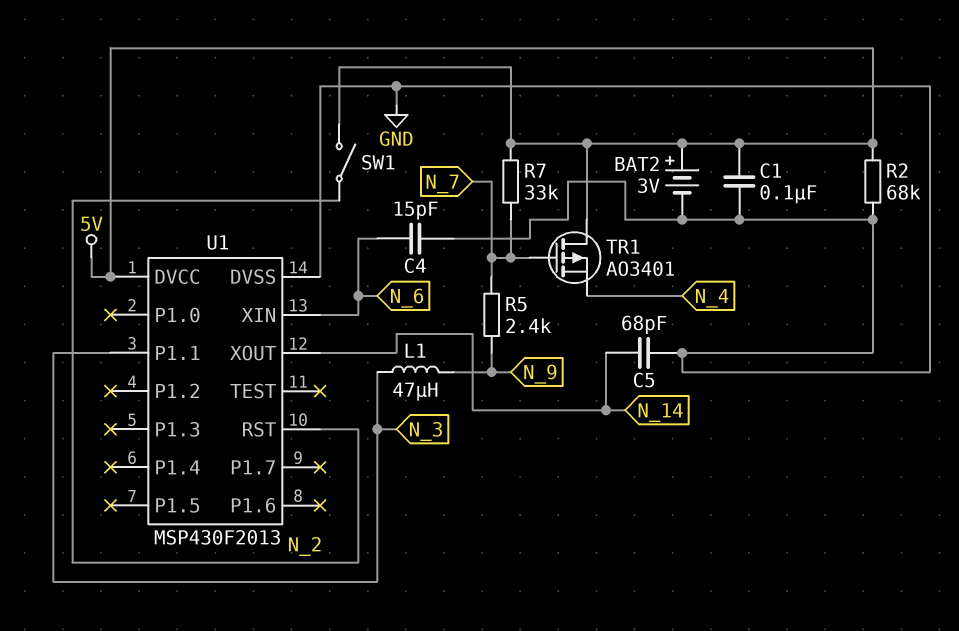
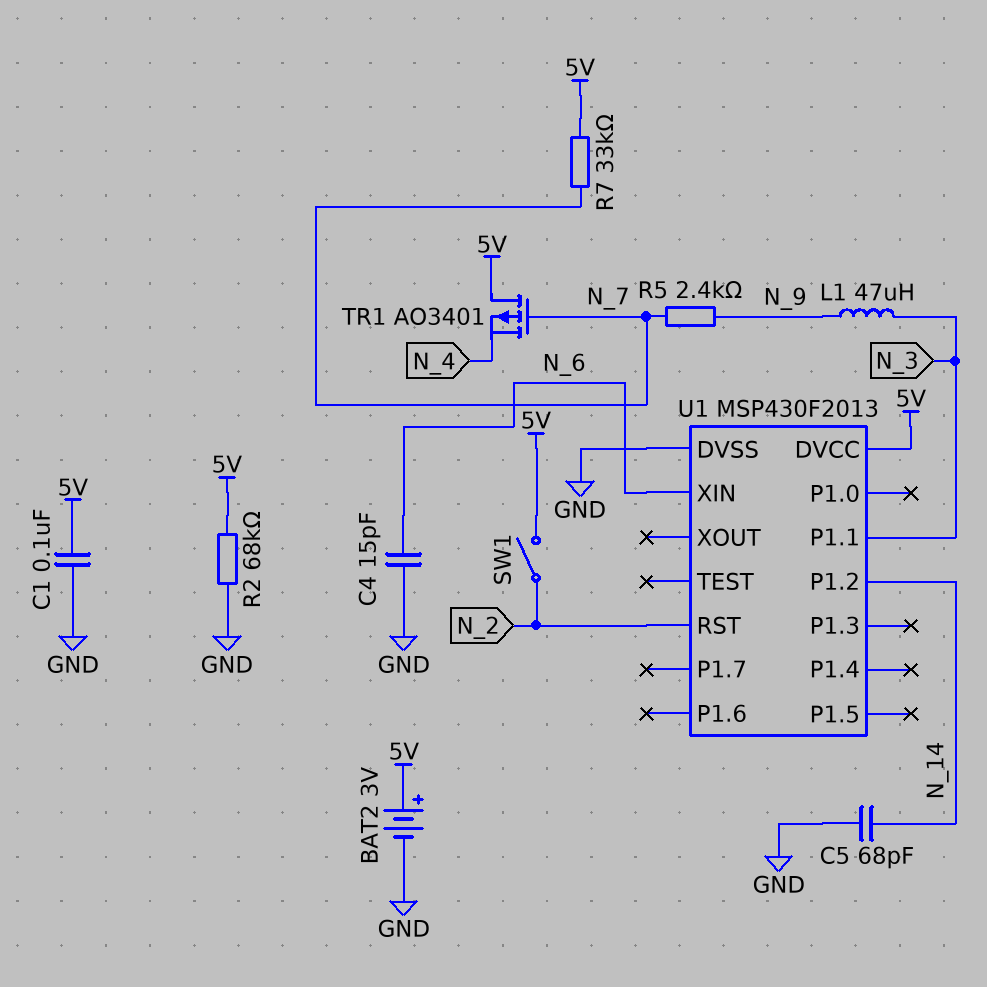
U1 pin P1.2: none -> N_14
U1 pin XOUT: N_14 -> none

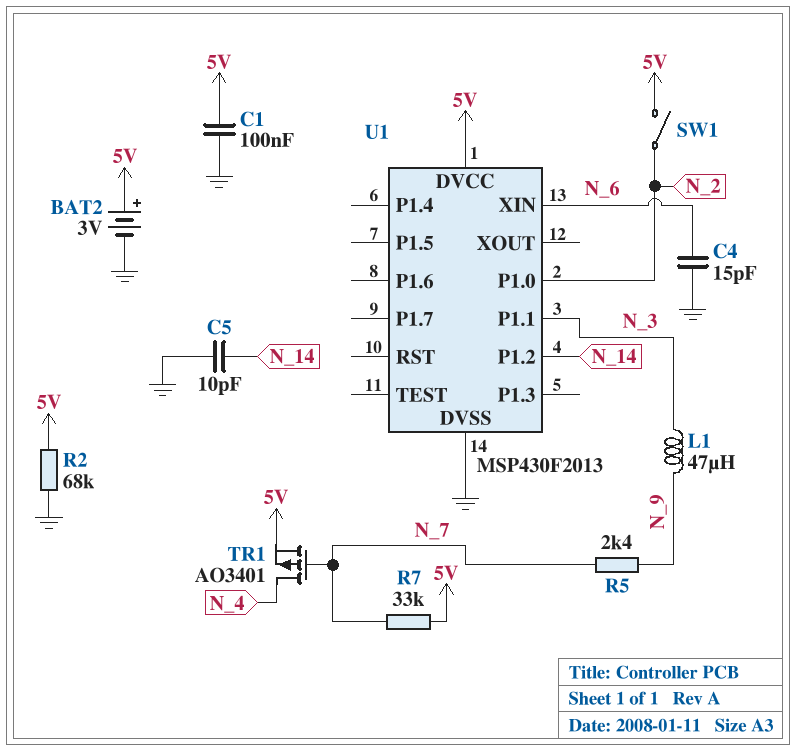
C5: 68pF (GND, N_14) -> 10pF (GND, N_14)
TR1: PMOS AO3401 (G N_7, D 5V, S N_4) -> PMOS AO3401 (G N_7, D N_4, S 5V)
U1 pin P1.0: none -> N_2
U1 pin RST: N_2 -> none

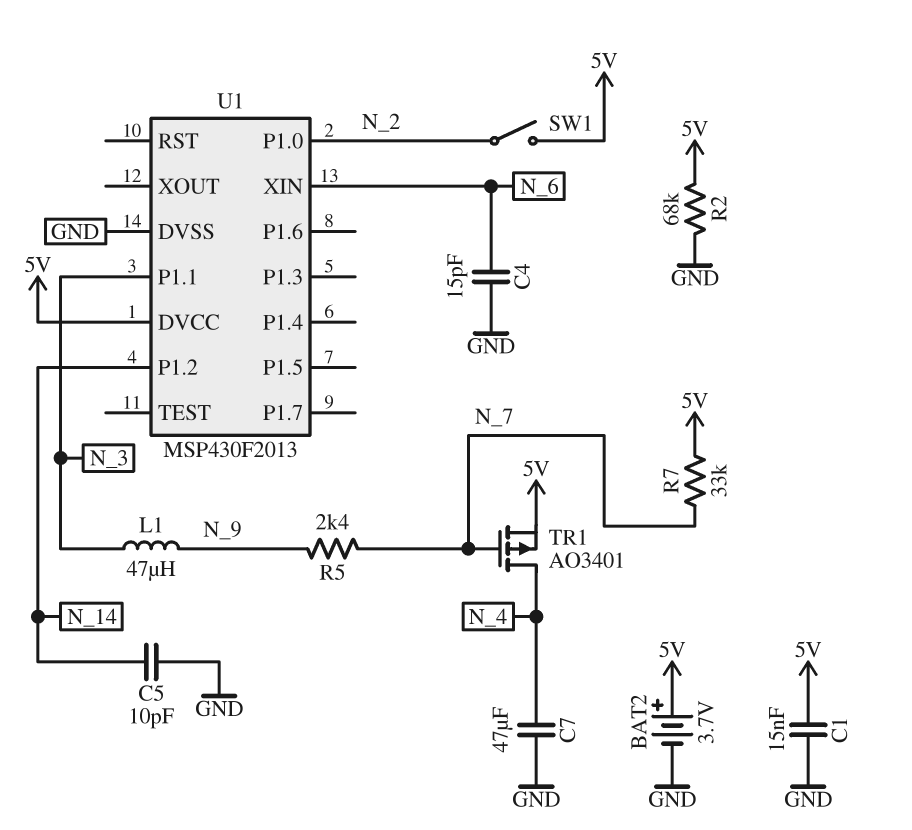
BAT2: 3V (plus 5V, minus GND) -> 3.7V (plus 5V, minus GND)
C1: 100nF (5V, GND) -> 15nF (5V, GND)
C7: none -> 47uF (GND, N_4)

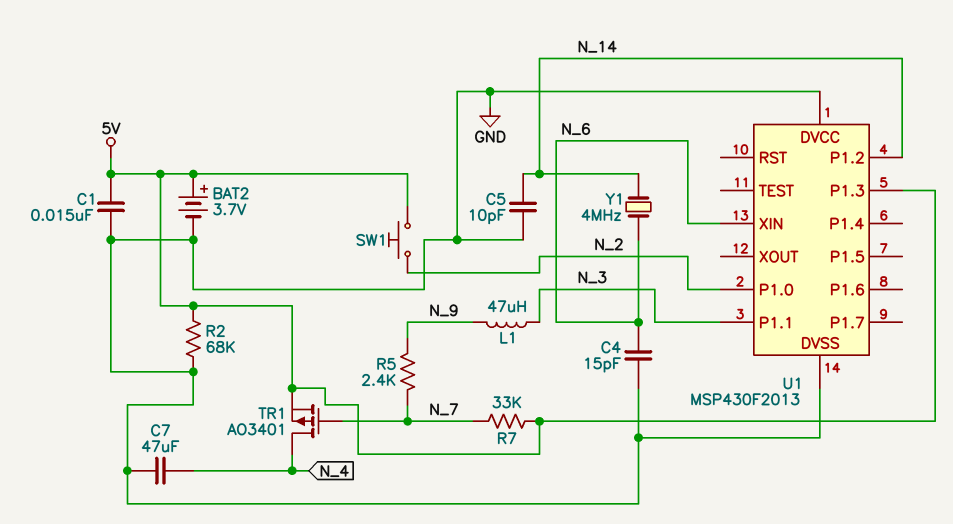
SW1: switch (5V, N_2) -> button (5V, N_2)
U1 pin DVCC: 5V -> GND
U1 pin P1.3: none -> 5V
Y1: none -> 4MHz (N_6, N_14)

